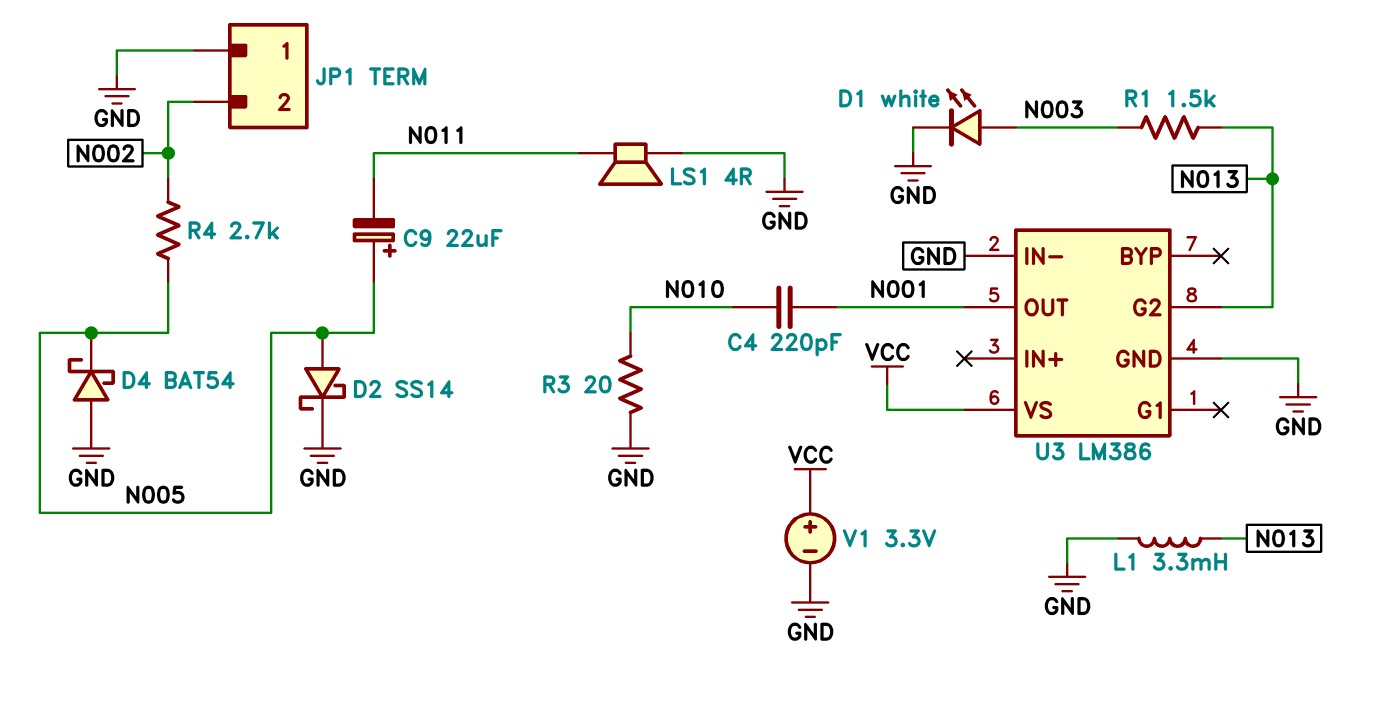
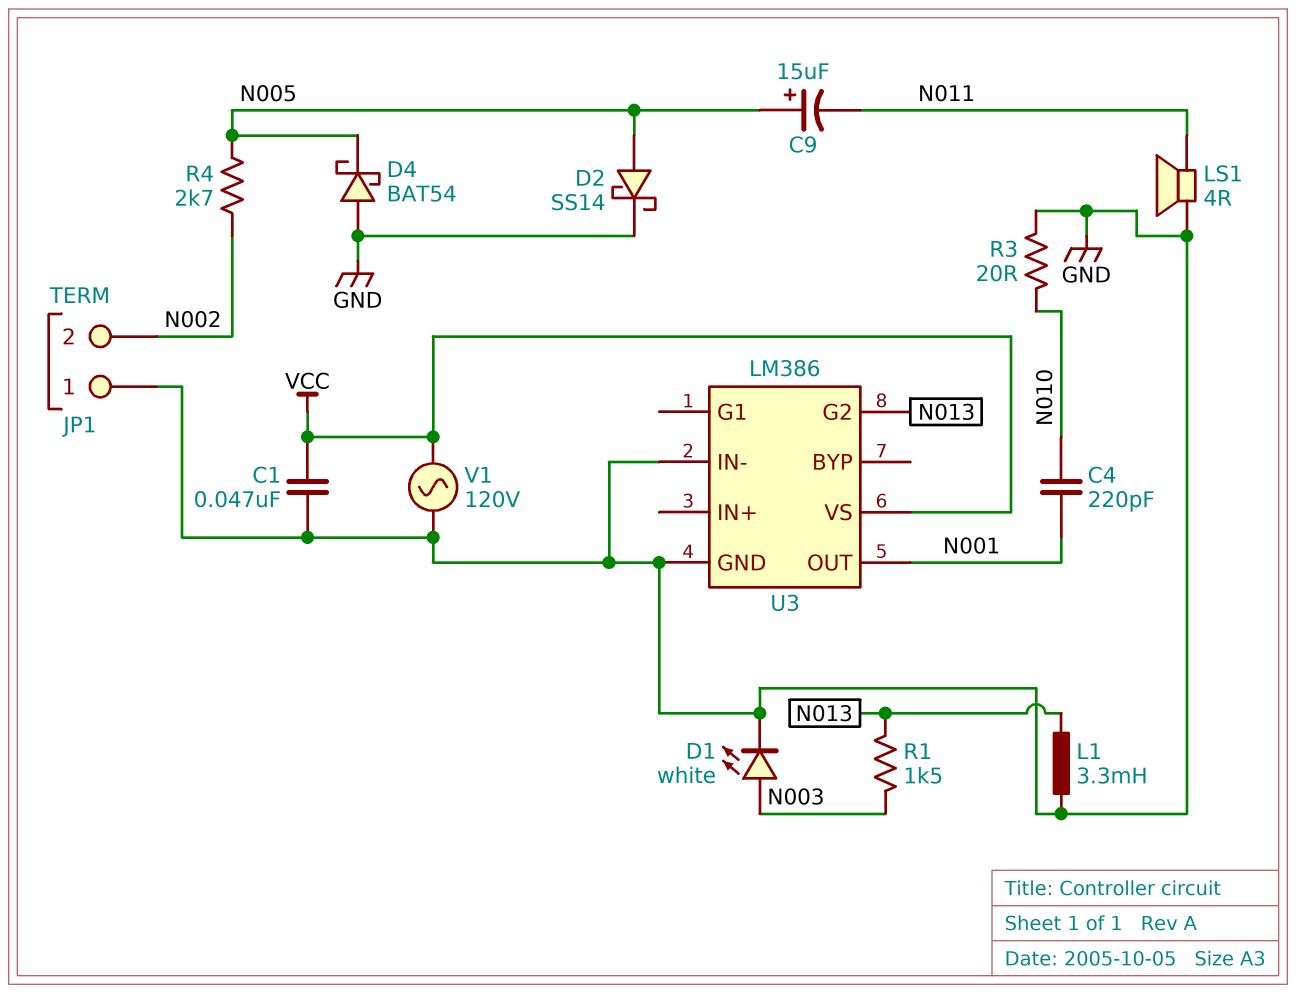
C1: none -> 47nF (GND, VCC)
C9: 22uF (plus N005, minus N011) -> 15uF (plus N005, minus N011)
V1: 3.3V (plus VCC, minus GND) -> AC 120V (GND, VCC)

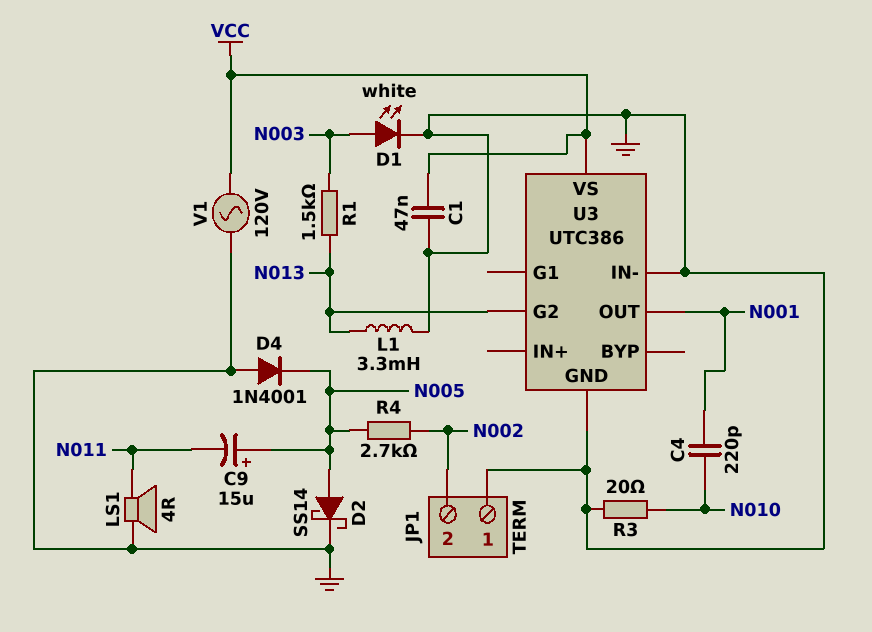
D4: schottky BAT54 (A GND, K N005) -> diode 1N4001 (A GND, K N005)
U3: LM386 -> UTC386

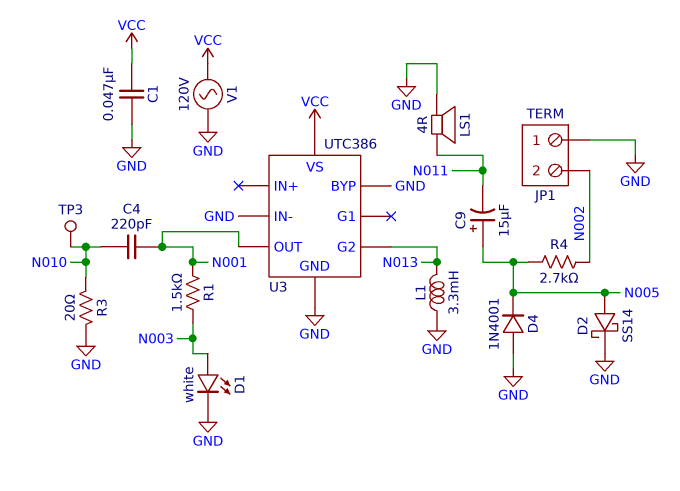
R1: 1.5k (N003, N013) -> 1.5k (N001, N003)
TP3: none -> test point (N010)
U3 pin BYP: none -> GND

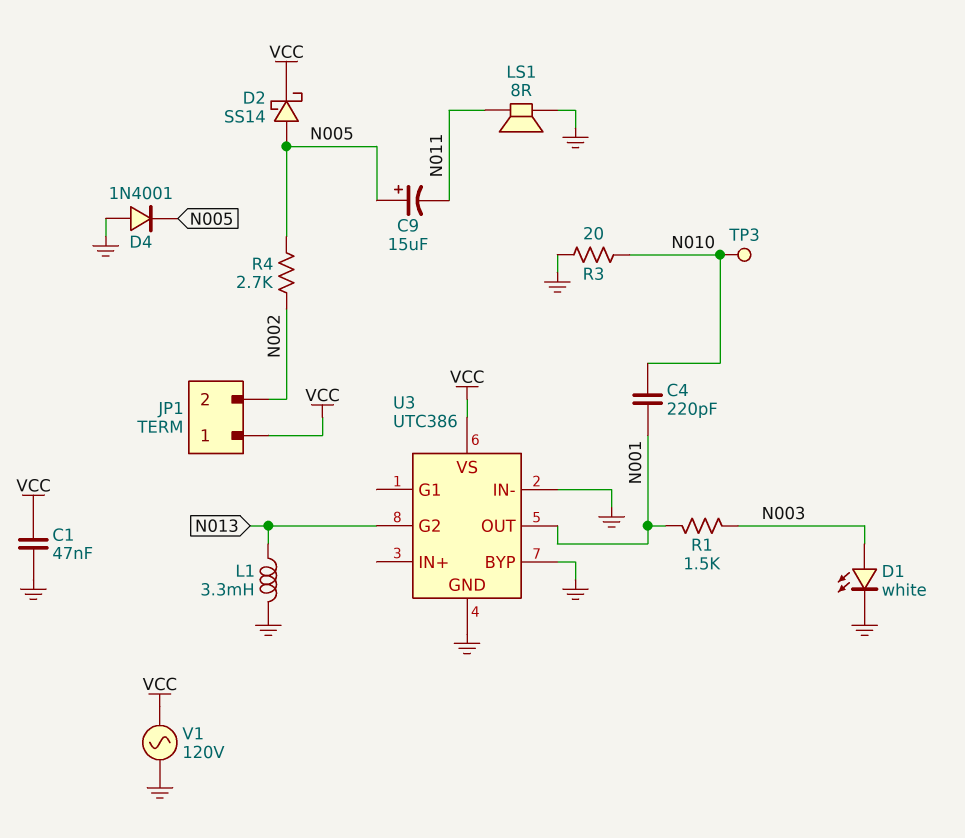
D2: schottky SS14 (A N005, K GND) -> schottky SS14 (A N005, K VCC)
JP1 pin 1: GND -> VCC
LS1: speaker 4R (GND, N011) -> speaker 8R (GND, N011)

